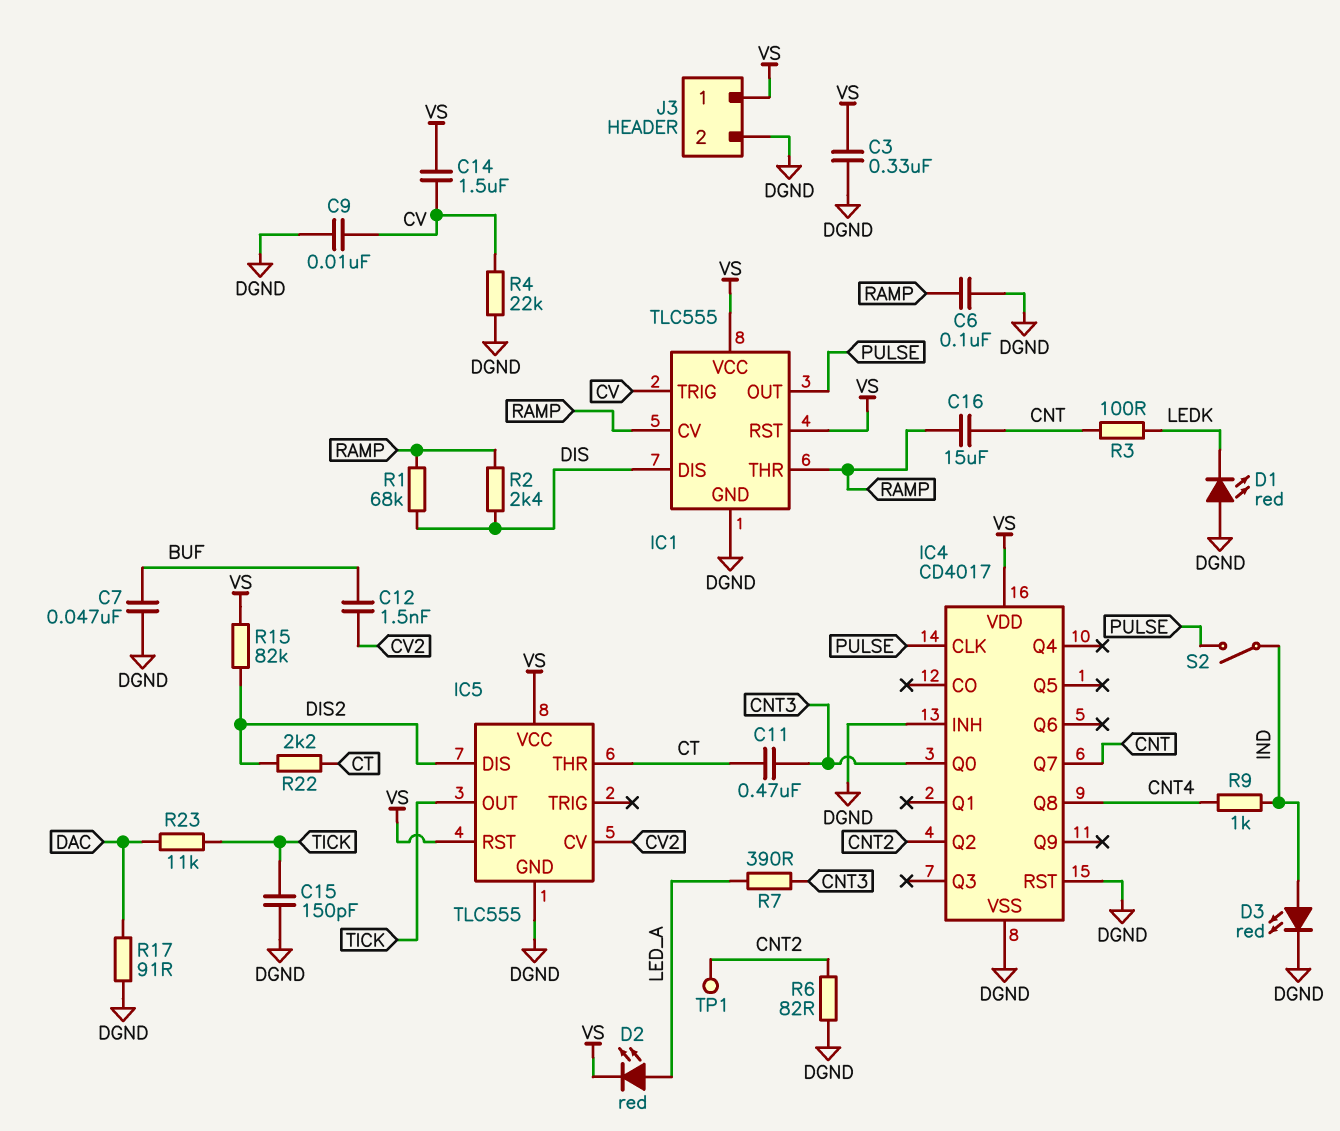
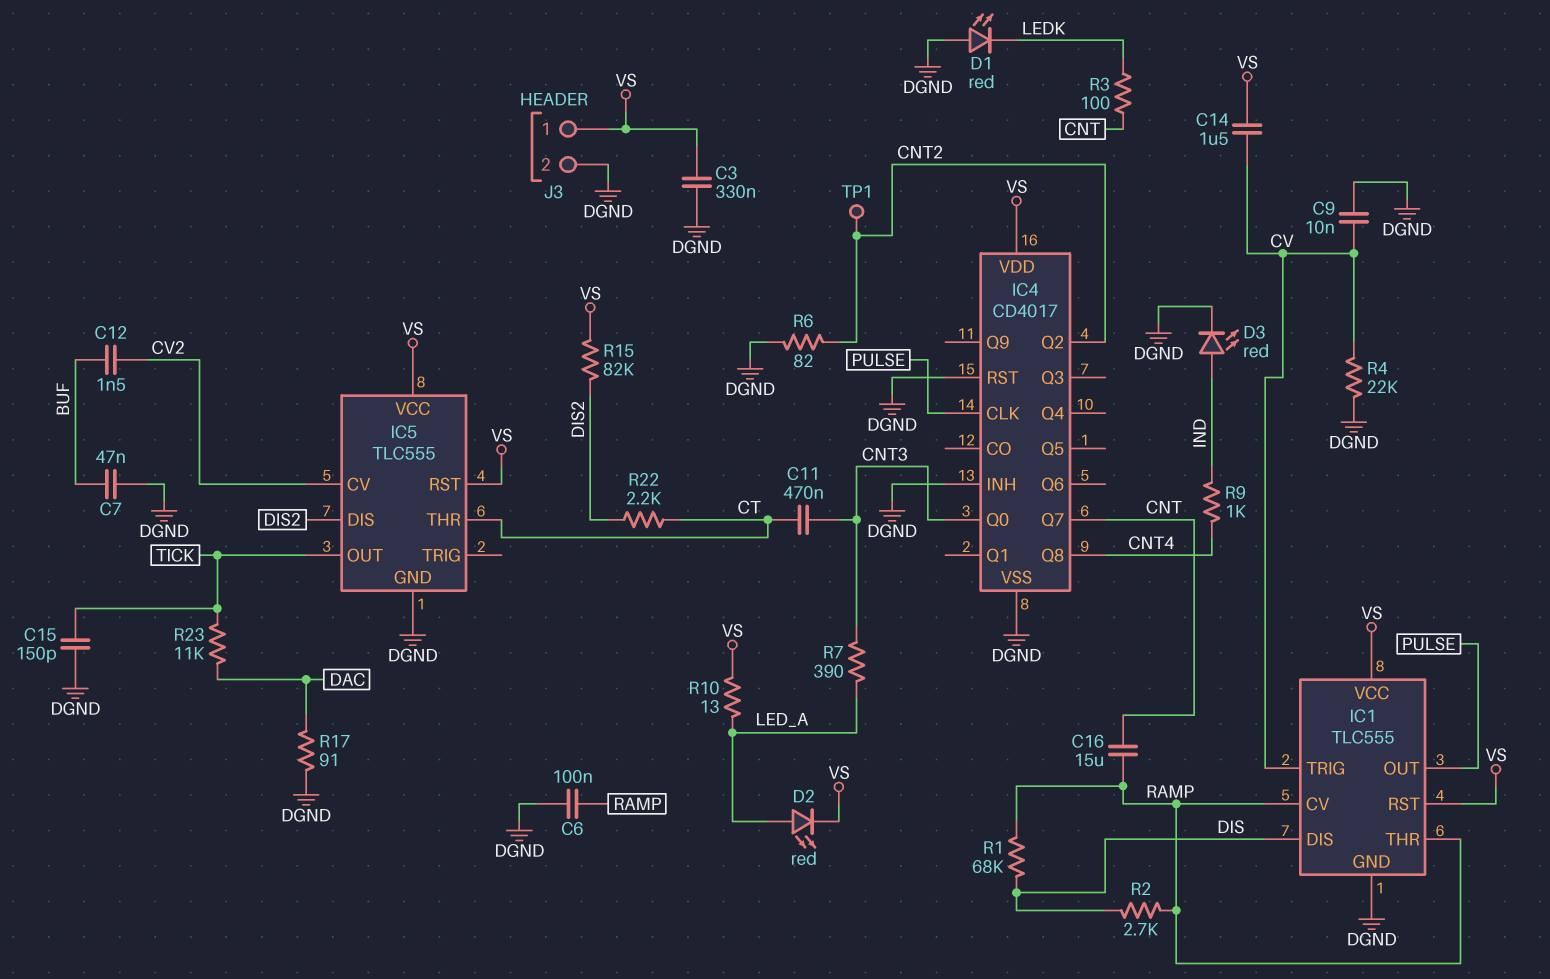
R2: 2.4k (DIS, RAMP) -> 2.7k (DIS, RAMP)
R10: none -> 13 (LED_A, VS)
S2: switch (IND, PULSE) -> none

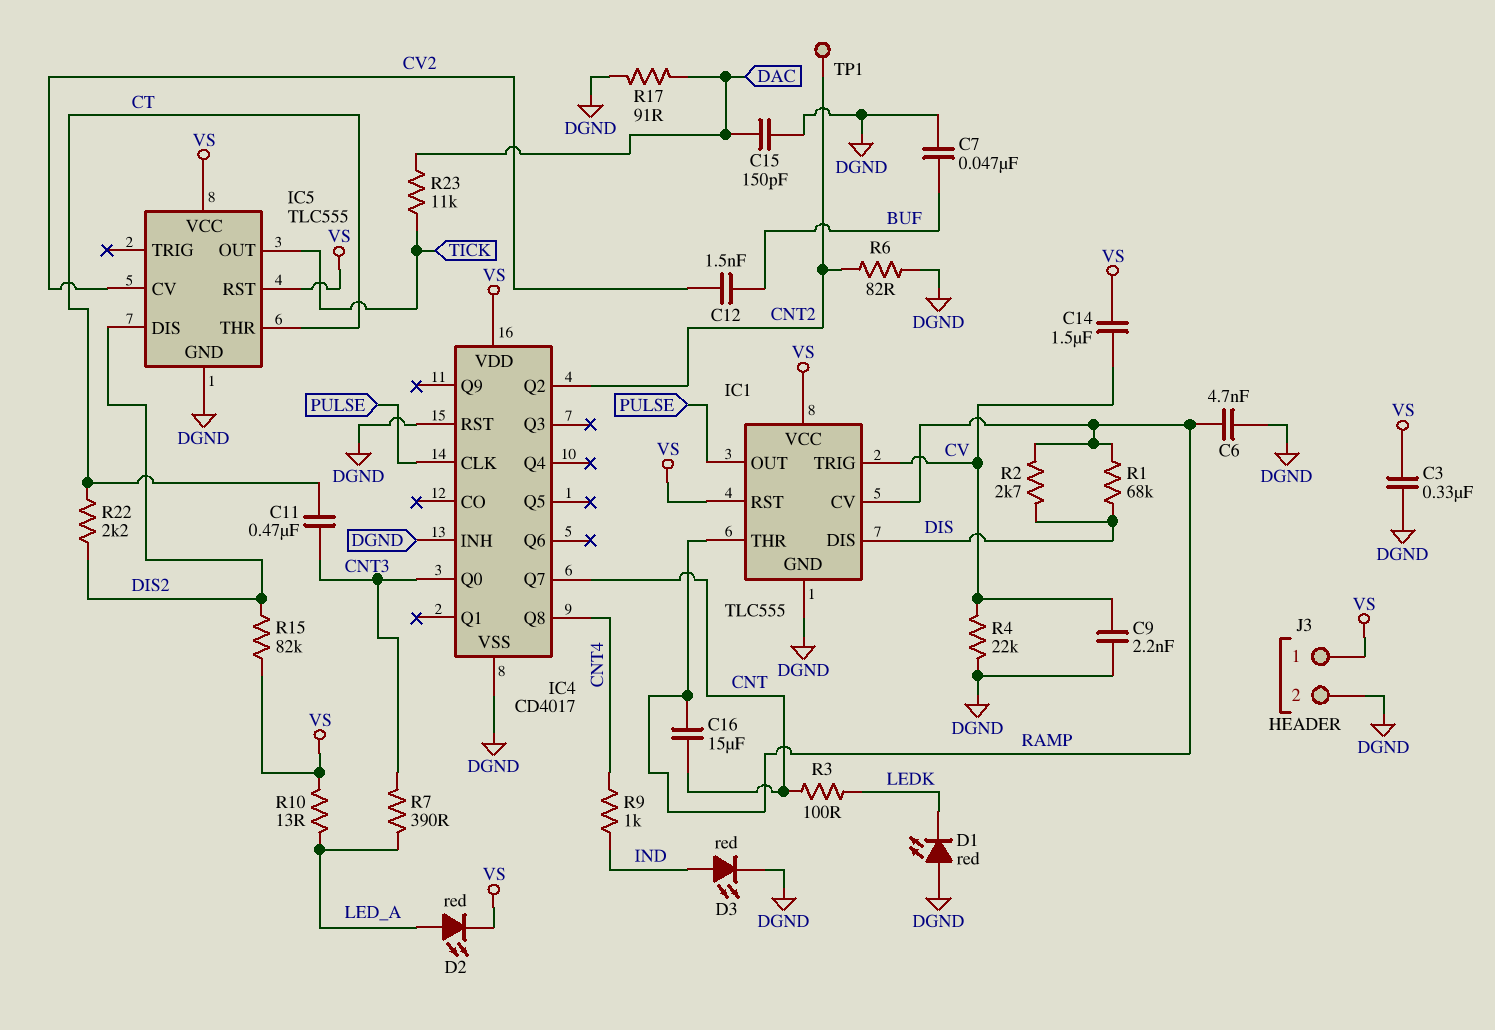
C6: 100nF (DGND, RAMP) -> 4.7nF (DGND, RAMP)
C9: 10nF (CV, DGND) -> 2.2nF (CV, DGND)
C15: 150pF (DGND, TICK) -> 150pF (DAC, DGND)

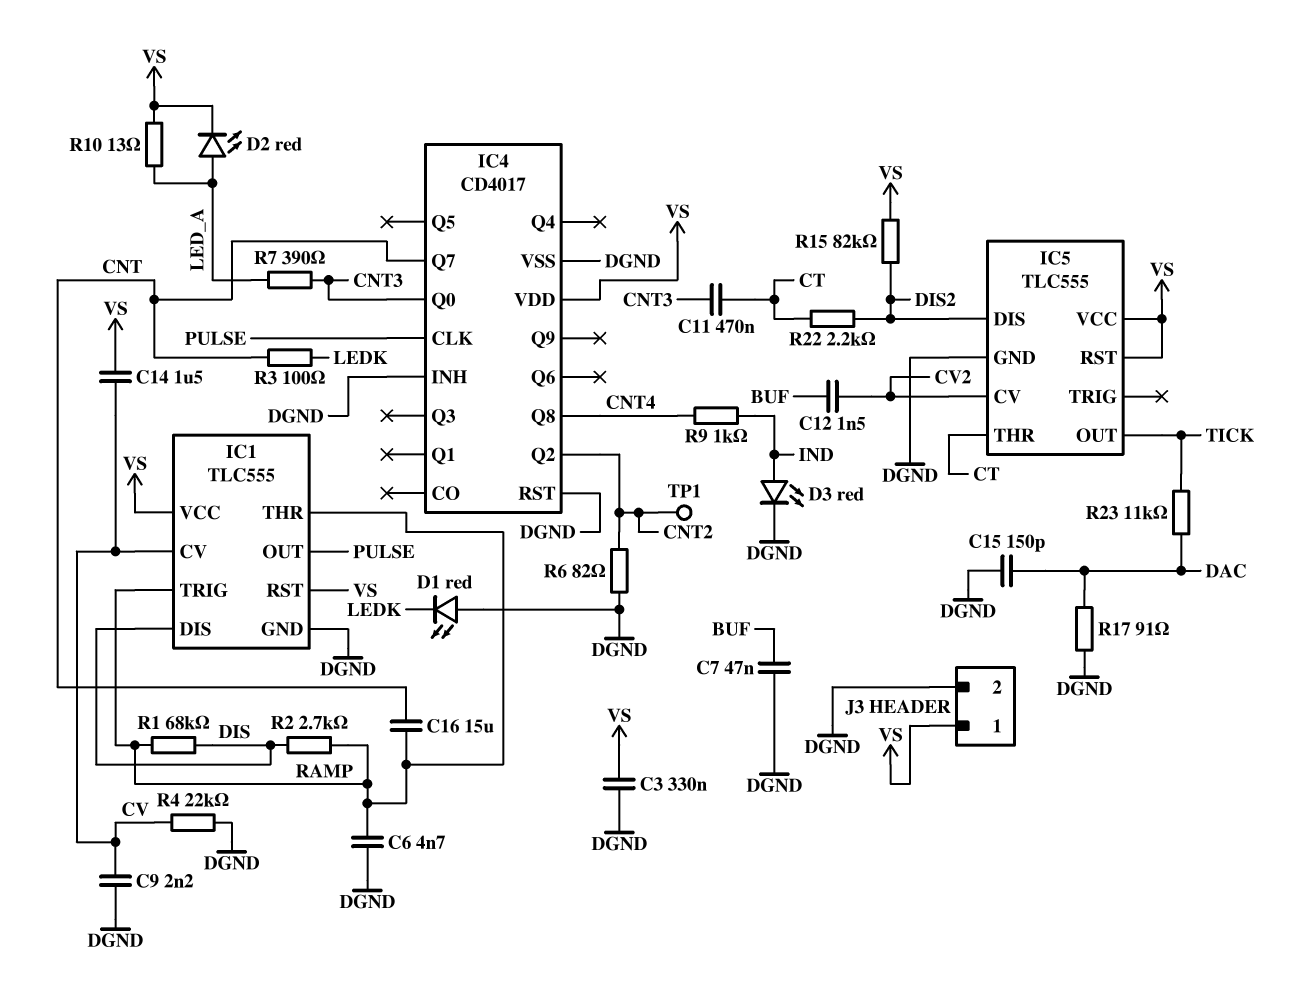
IC1 pin CV: RAMP -> CV
IC1 pin TRIG: CV -> RAMP

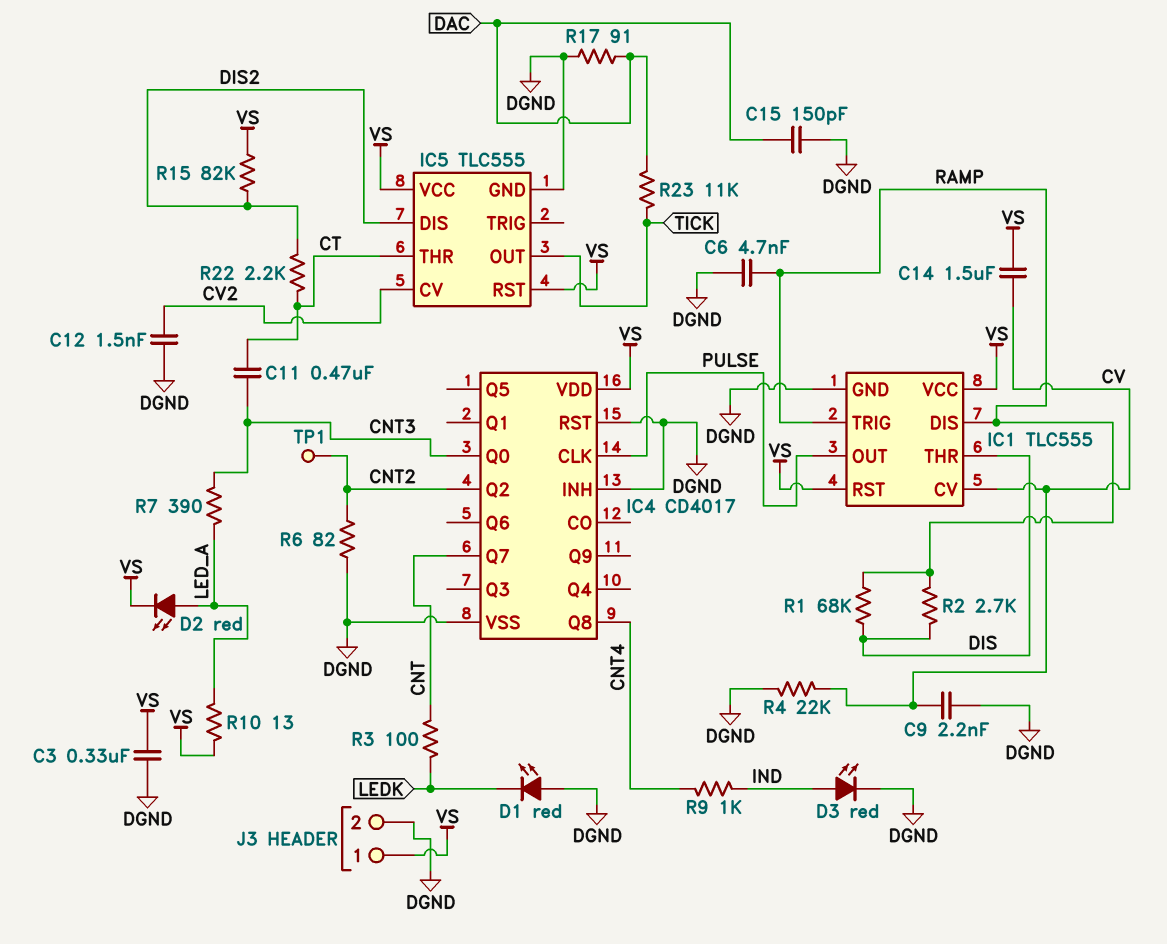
C7: 47nF (BUF, DGND) -> none
C12: 1.5nF (BUF, CV2) -> 1.5nF (CV2, DGND)
C16: 15uF (CNT, RAMP) -> none
IC1 pin DIS: DIS -> RAMP
IC1 pin THR: RAMP -> DIS

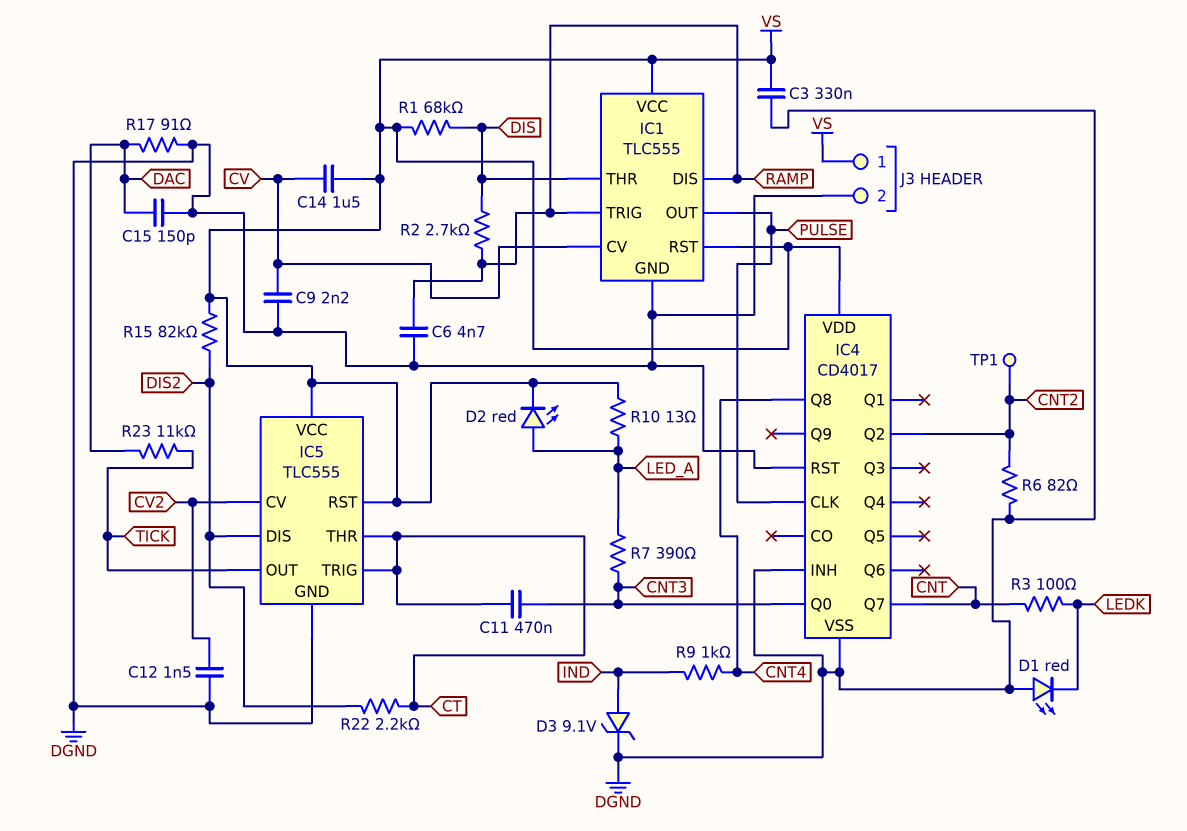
D3: LED red (A IND, K DGND) -> zener 9.1V (A IND, K DGND)
IC5 pin TRIG: none -> CT
R1: 68k (DIS, RAMP) -> 68k (DIS, VS)
R4: 22k (CV, DGND) -> none

